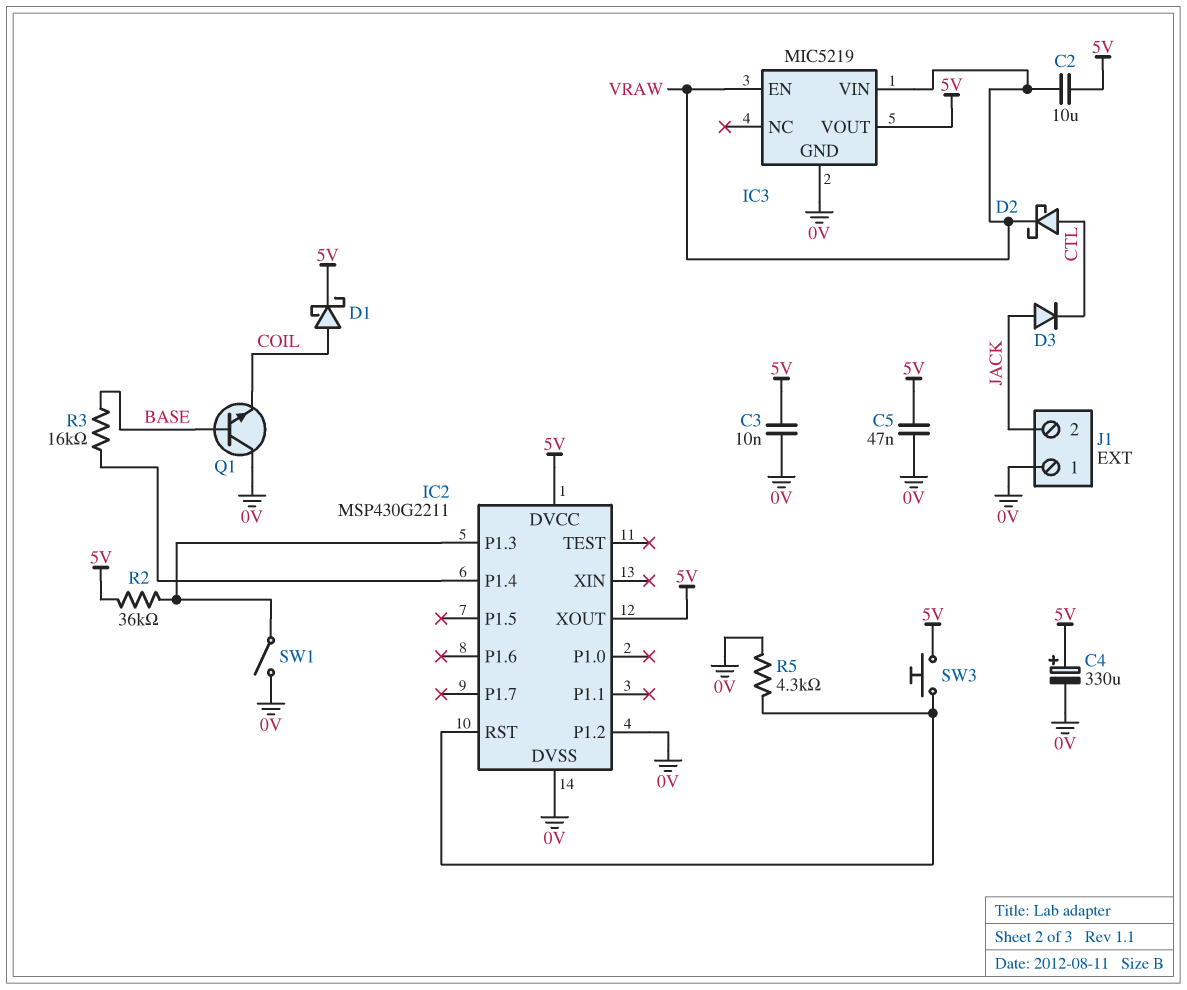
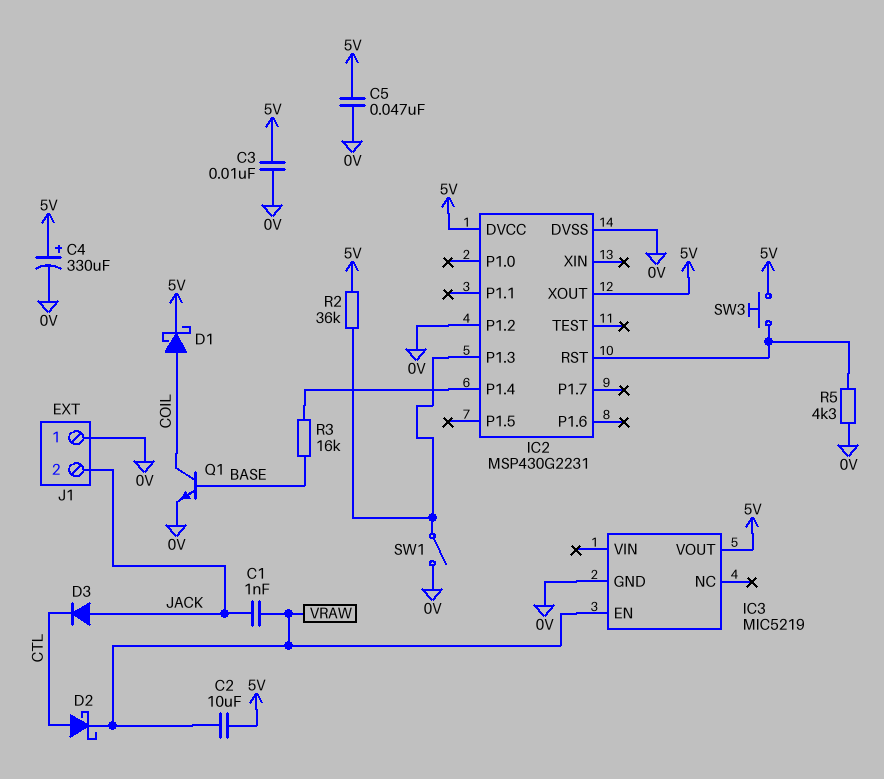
C1: none -> 1nF (JACK, VRAW)
IC2: MSP430G2211 -> MSP430G2231
IC3 pin VIN: VRAW -> none
Q1: NPN (B BASE, C 0V, E COIL) -> NPN (B BASE, C COIL, E 0V)

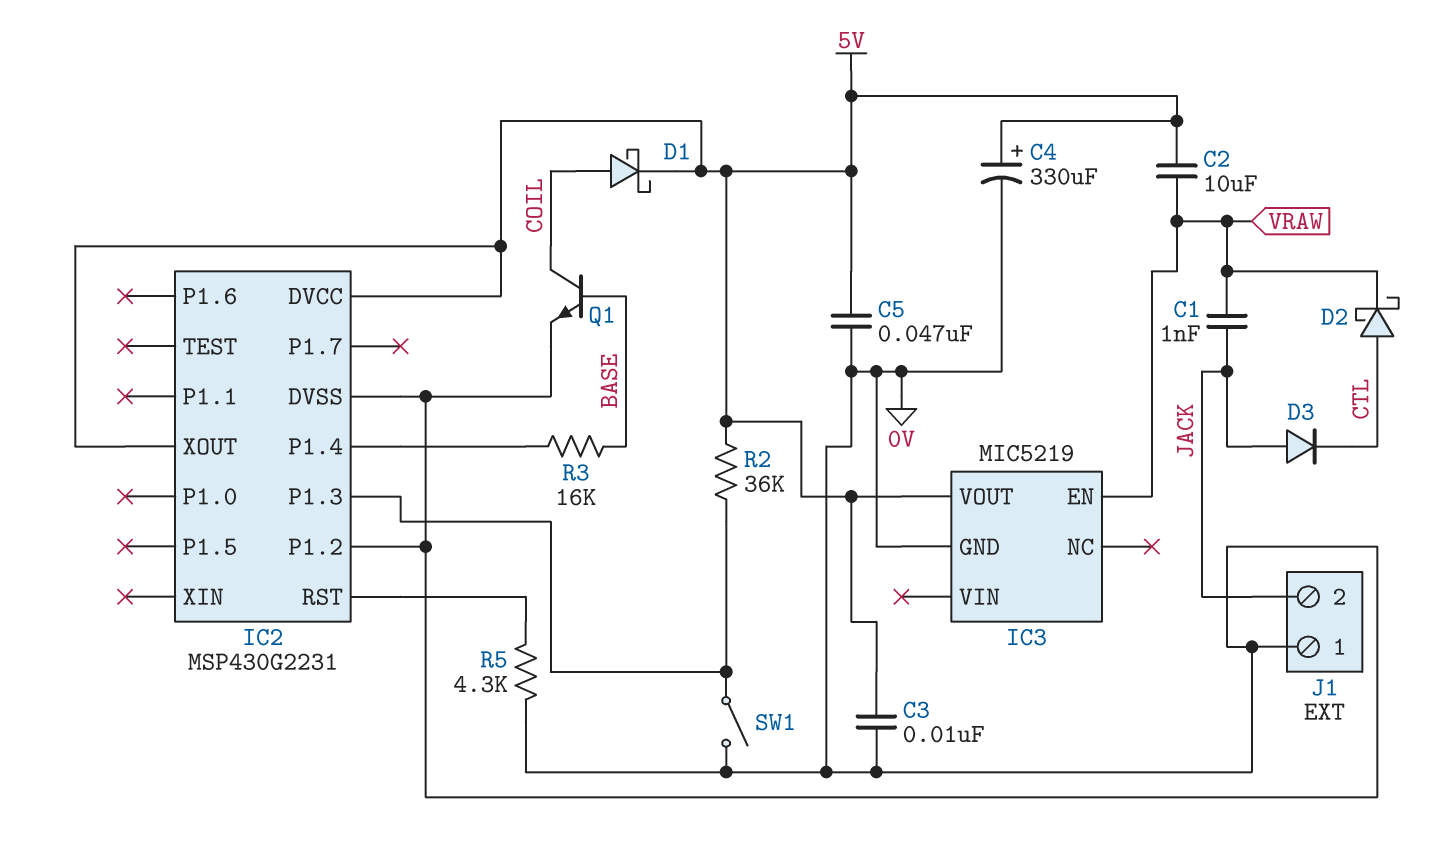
SW3: button (5V, IC2/RST) -> none

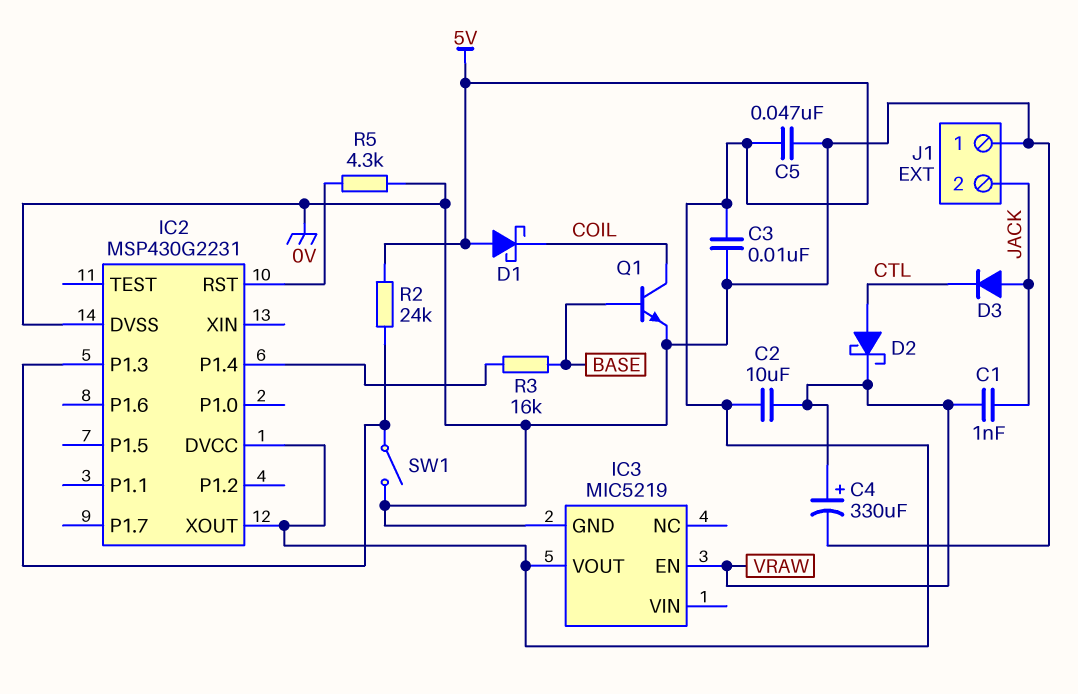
C4: 330uF (plus 5V, minus 0V) -> 330uF (plus VRAW, minus 0V)
D1: schottky (A COIL, K 5V) -> schottky (A 5V, K COIL)
IC2 pin P1.2: 0V -> none
R2: 36k (5V, IC2/P1.3) -> 24k (5V, IC2/P1.3)

